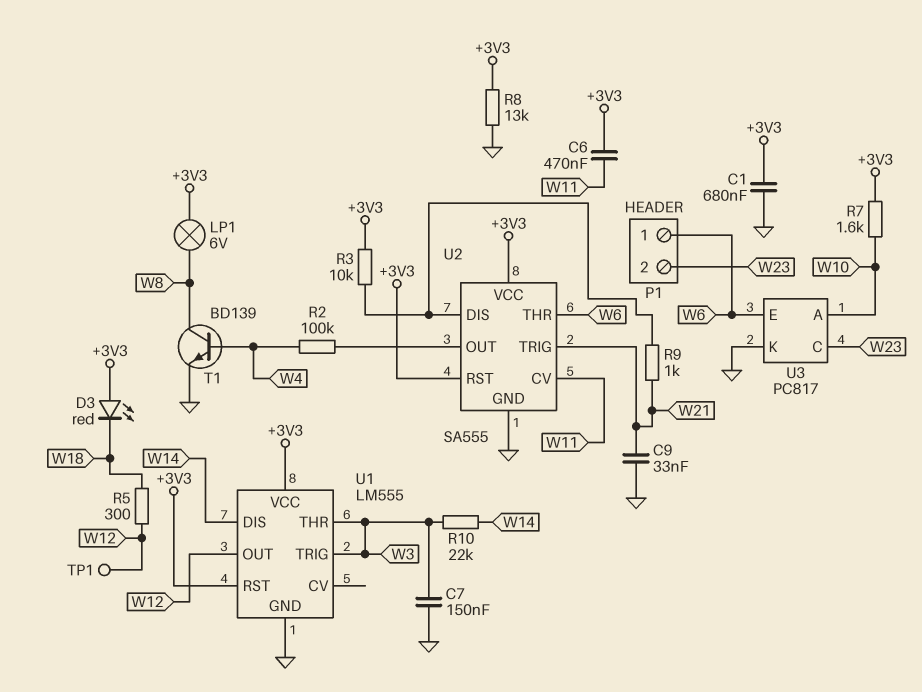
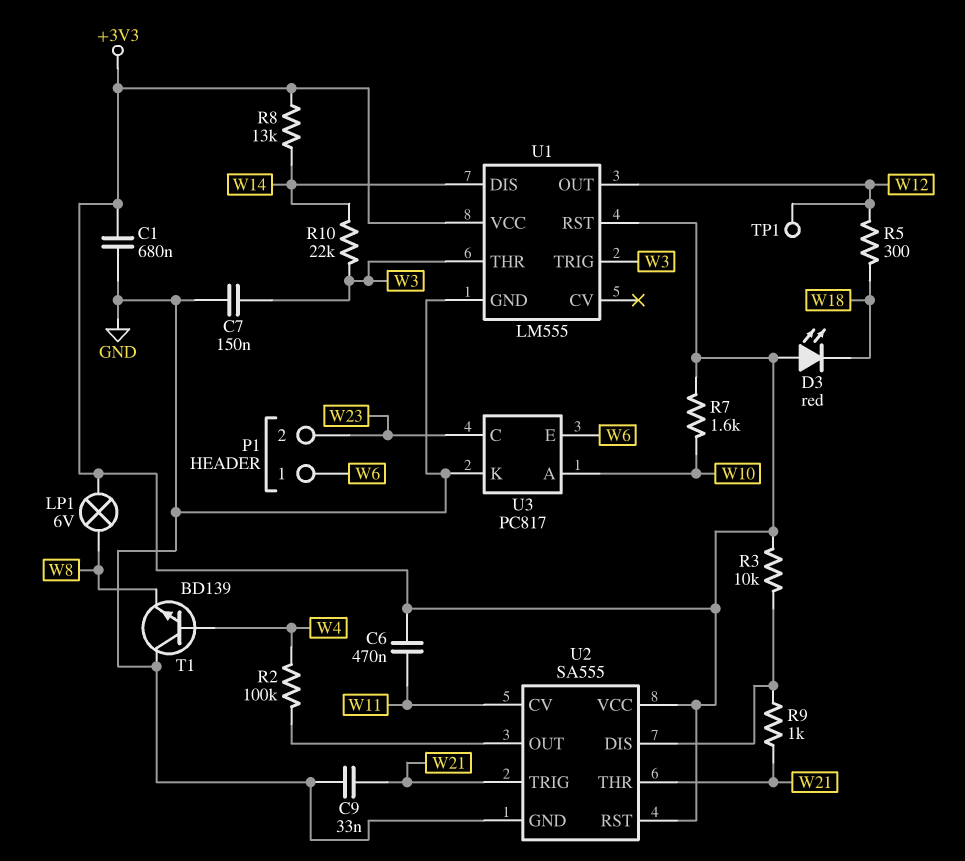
R8: 13k (+3V3, GND) -> 13k (+3V3, W14)
T1: NPN BD139 (B W4, C W8, E GND) -> NPN BD139 (B W4, C GND, E W8)
U2 pin THR: W6 -> W21

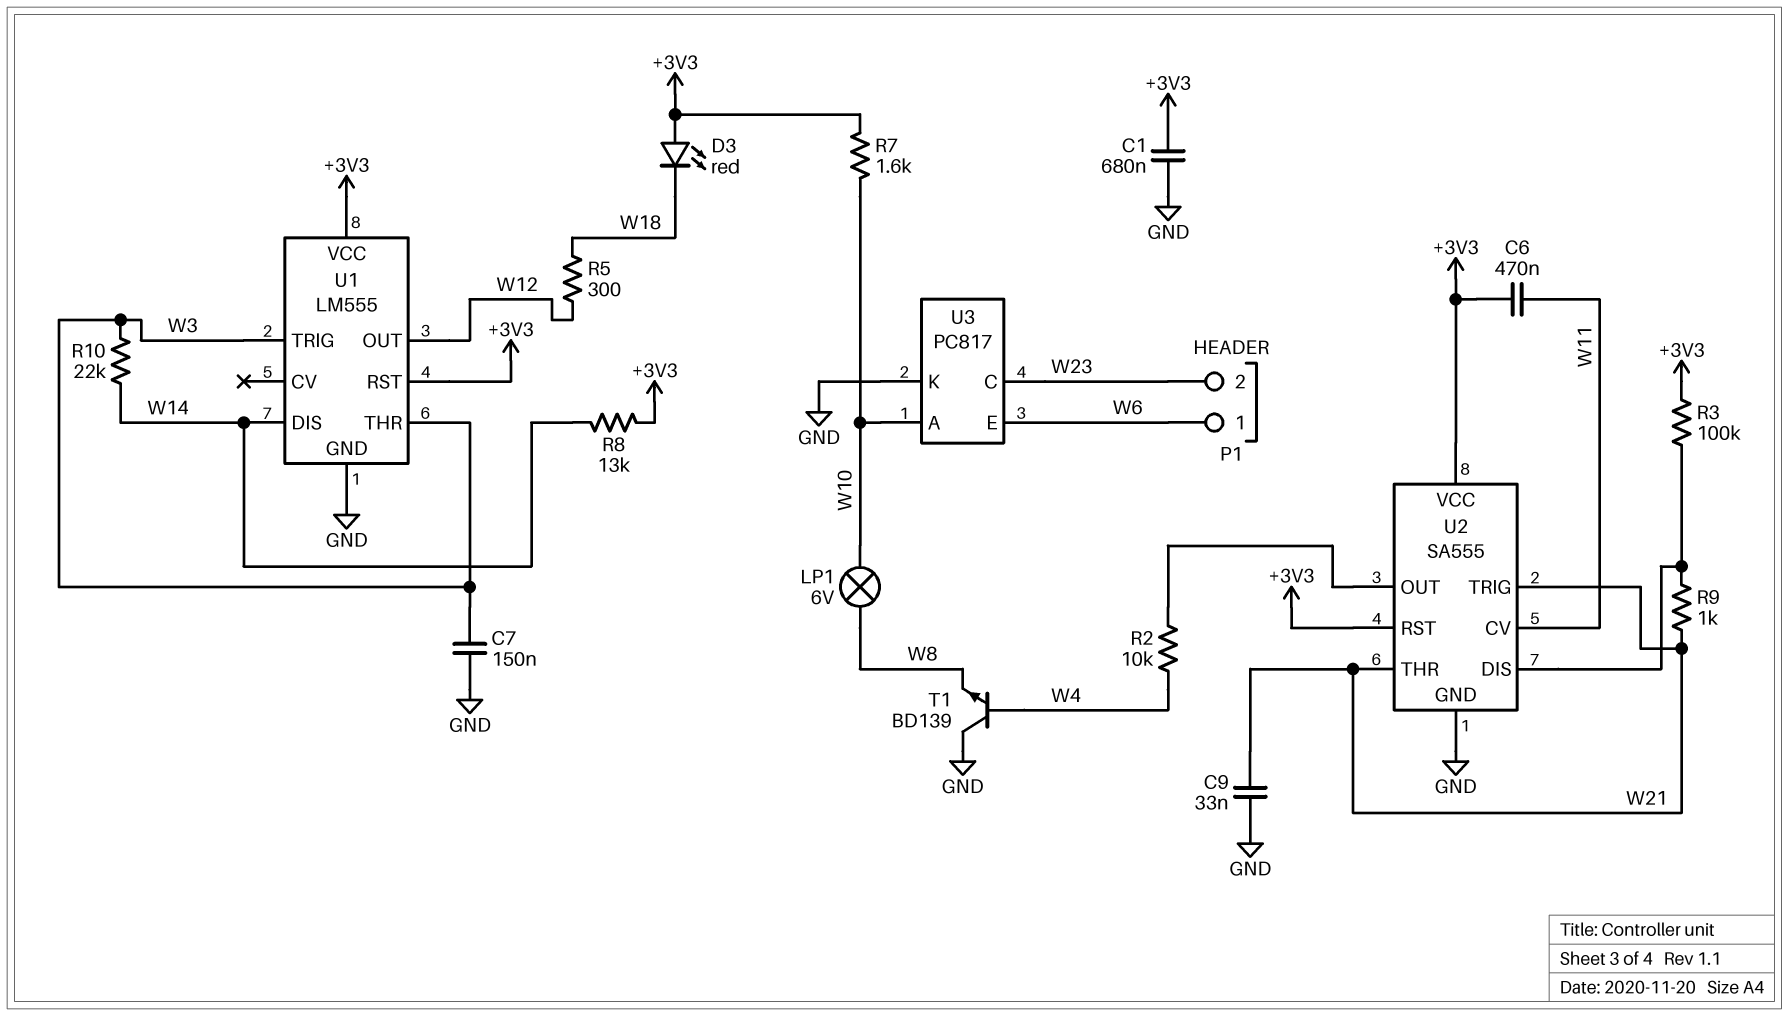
LP1: lamp 6V (+3V3, W8) -> lamp 6V (W8, W10)
R2: 100k (U2/OUT, W4) -> 10k (U2/OUT, W4)
R3: 10k (+3V3, U2/DIS) -> 100k (+3V3, U2/DIS)
TP1: test point (W12) -> none

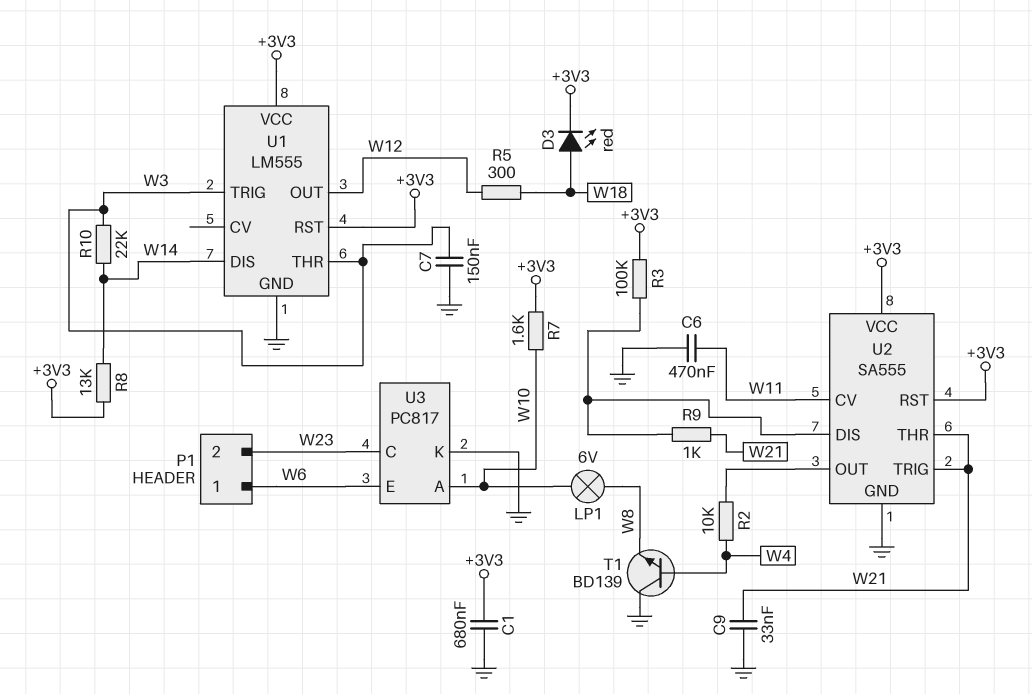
C6: 470nF (+3V3, W11) -> 470nF (GND, W11)
D3: LED red (A +3V3, K W18) -> LED red (A W18, K +3V3)

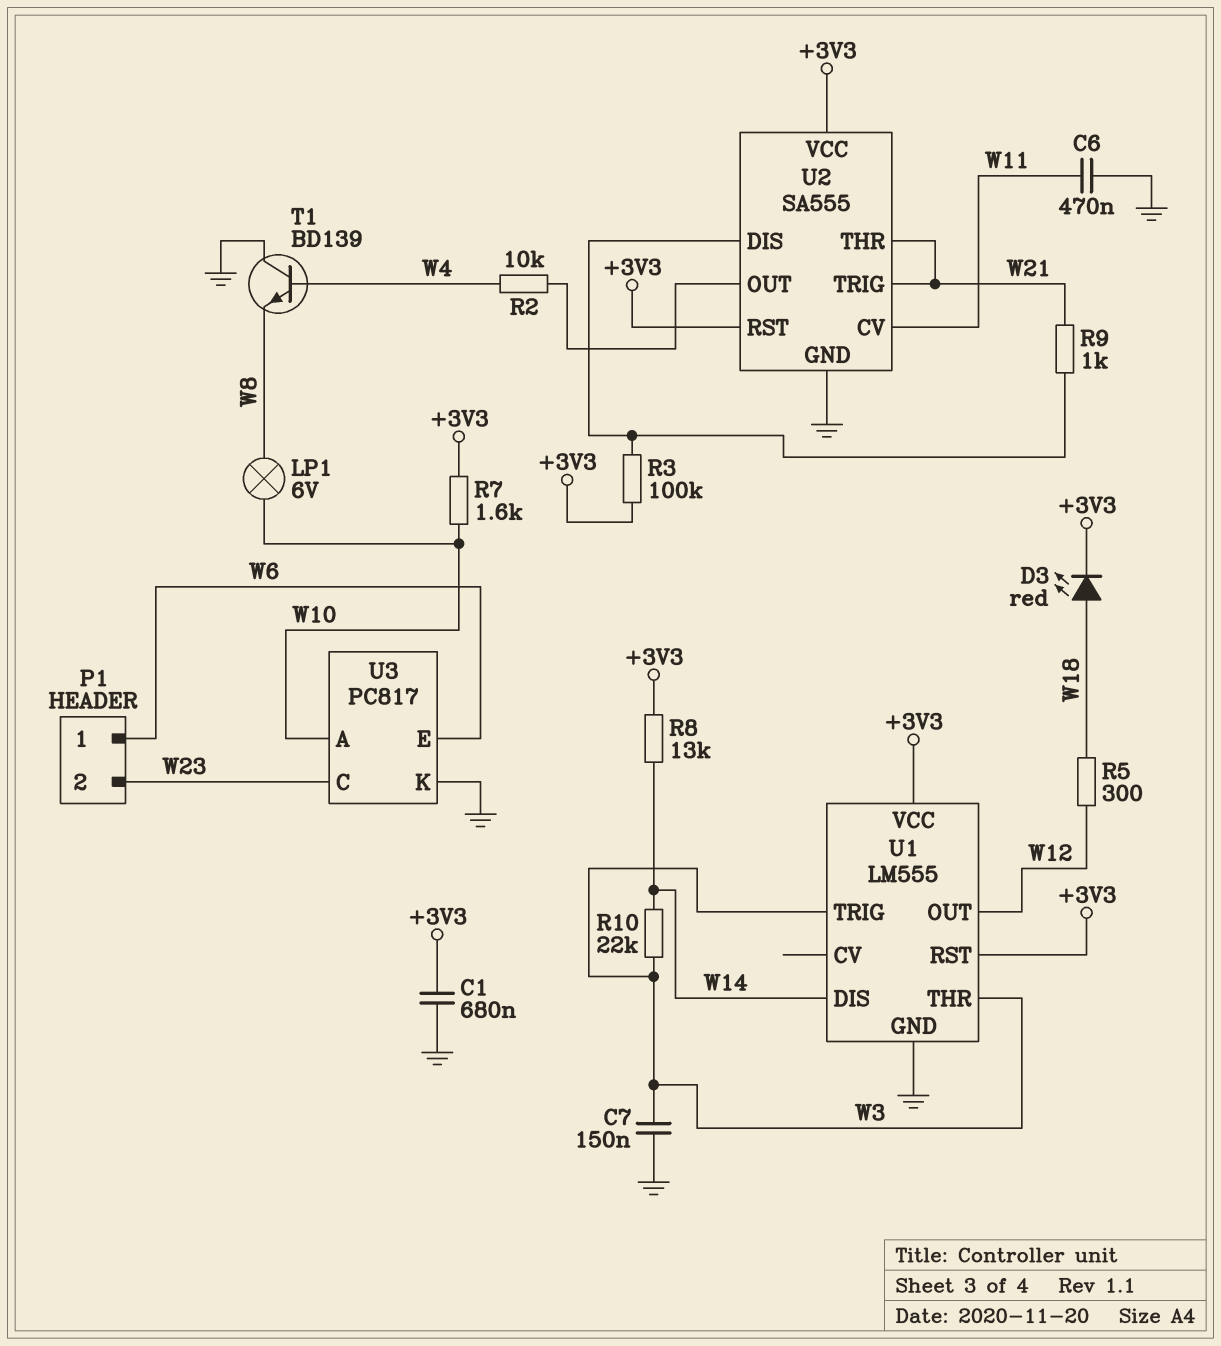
C9: 33nF (GND, W21) -> none

